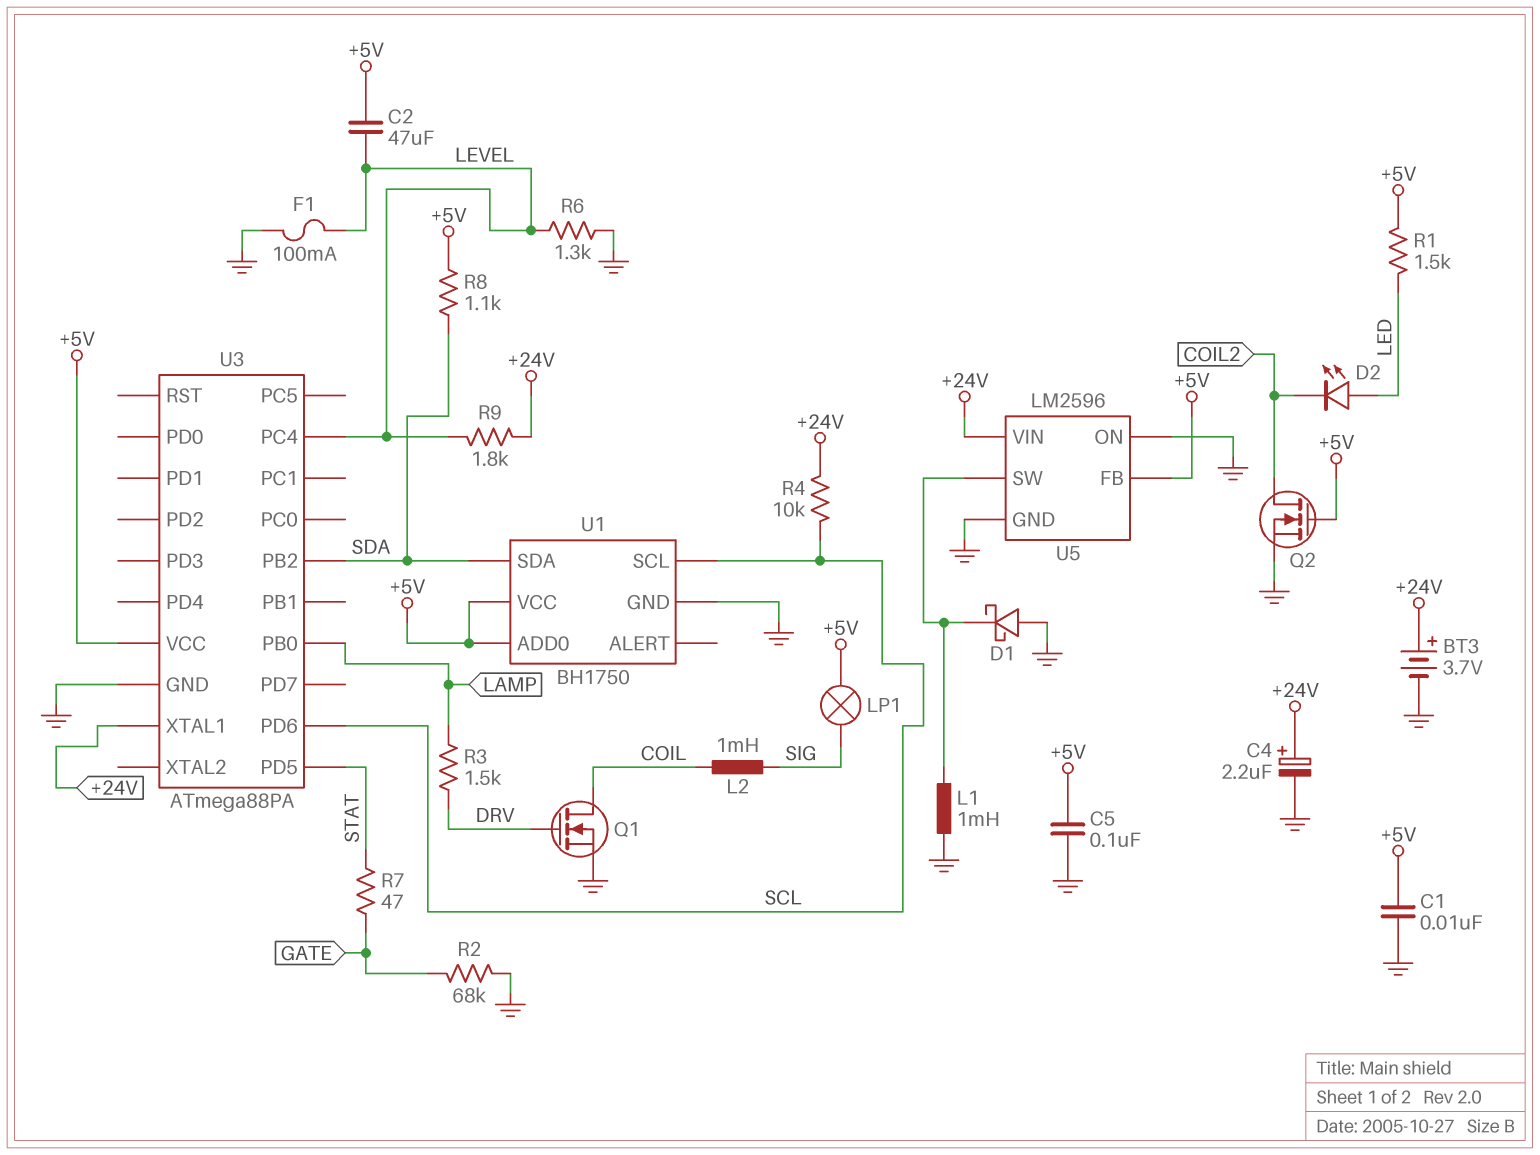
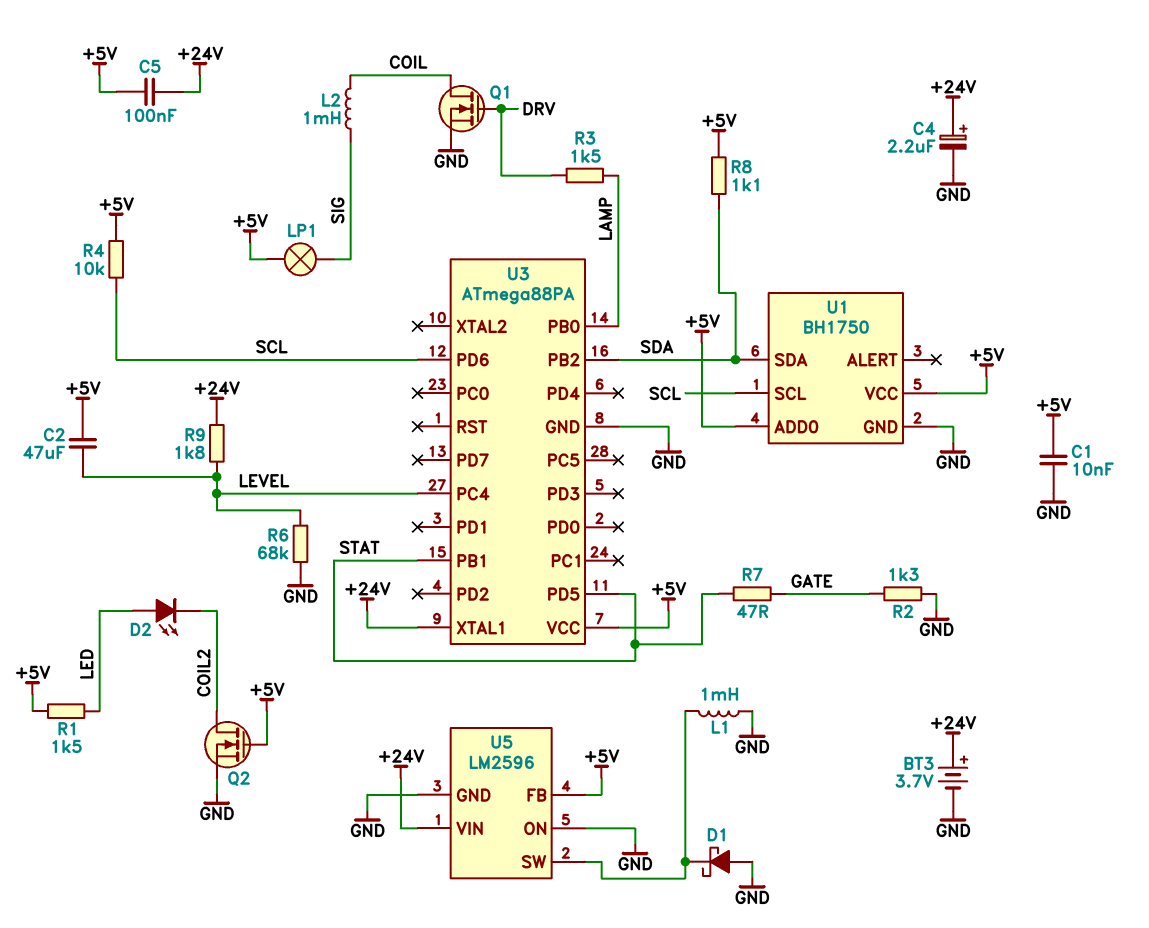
C5: 100nF (+5V, GND) -> 100nF (+5V, +24V)
F1: 100mA (GND, LEVEL) -> none
R2: 68k (GATE, GND) -> 1.3k (GATE, GND)
R4: 10k (+24V, SCL) -> 10k (+5V, SCL)
R6: 1.3k (GND, LEVEL) -> 68k (GND, LEVEL)
U3 pin PB1: none -> STAT

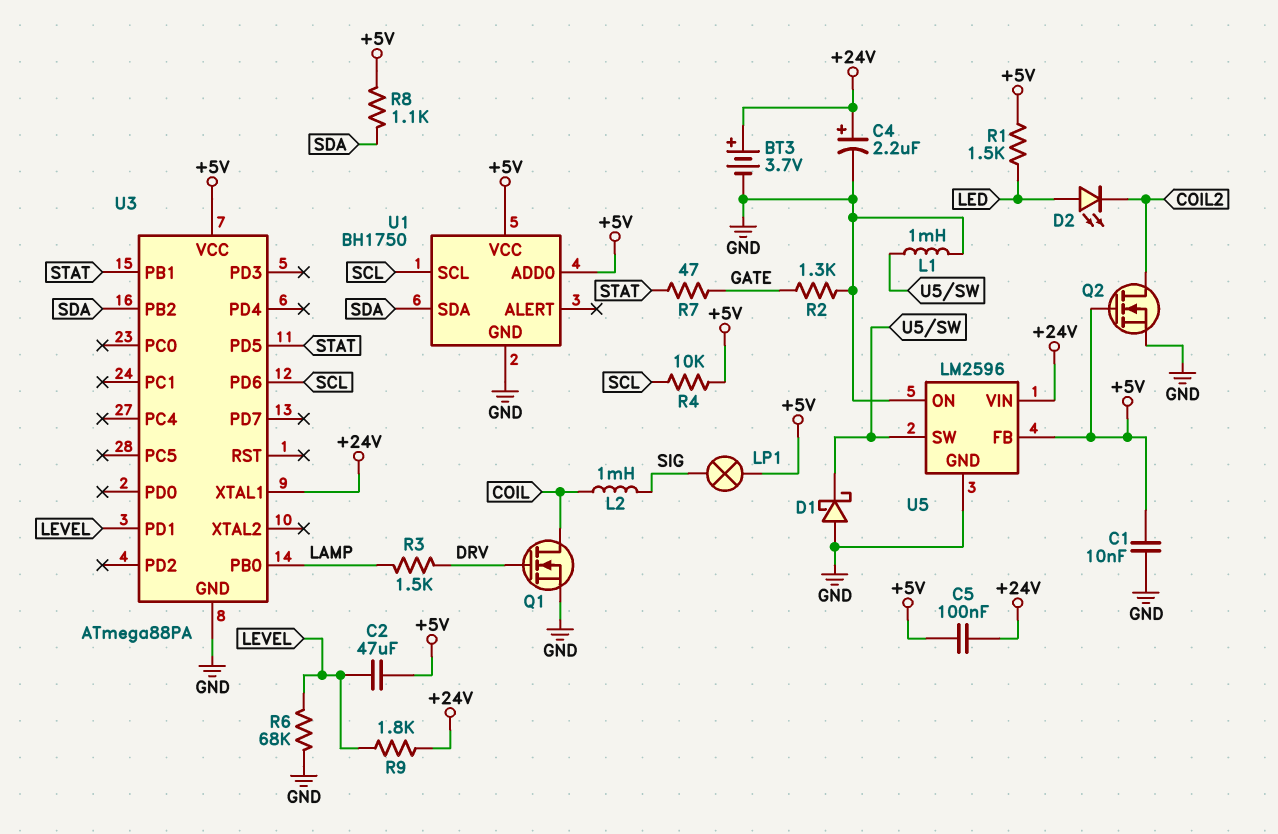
U3 pin PC4: LEVEL -> none
U3 pin PD1: none -> LEVEL

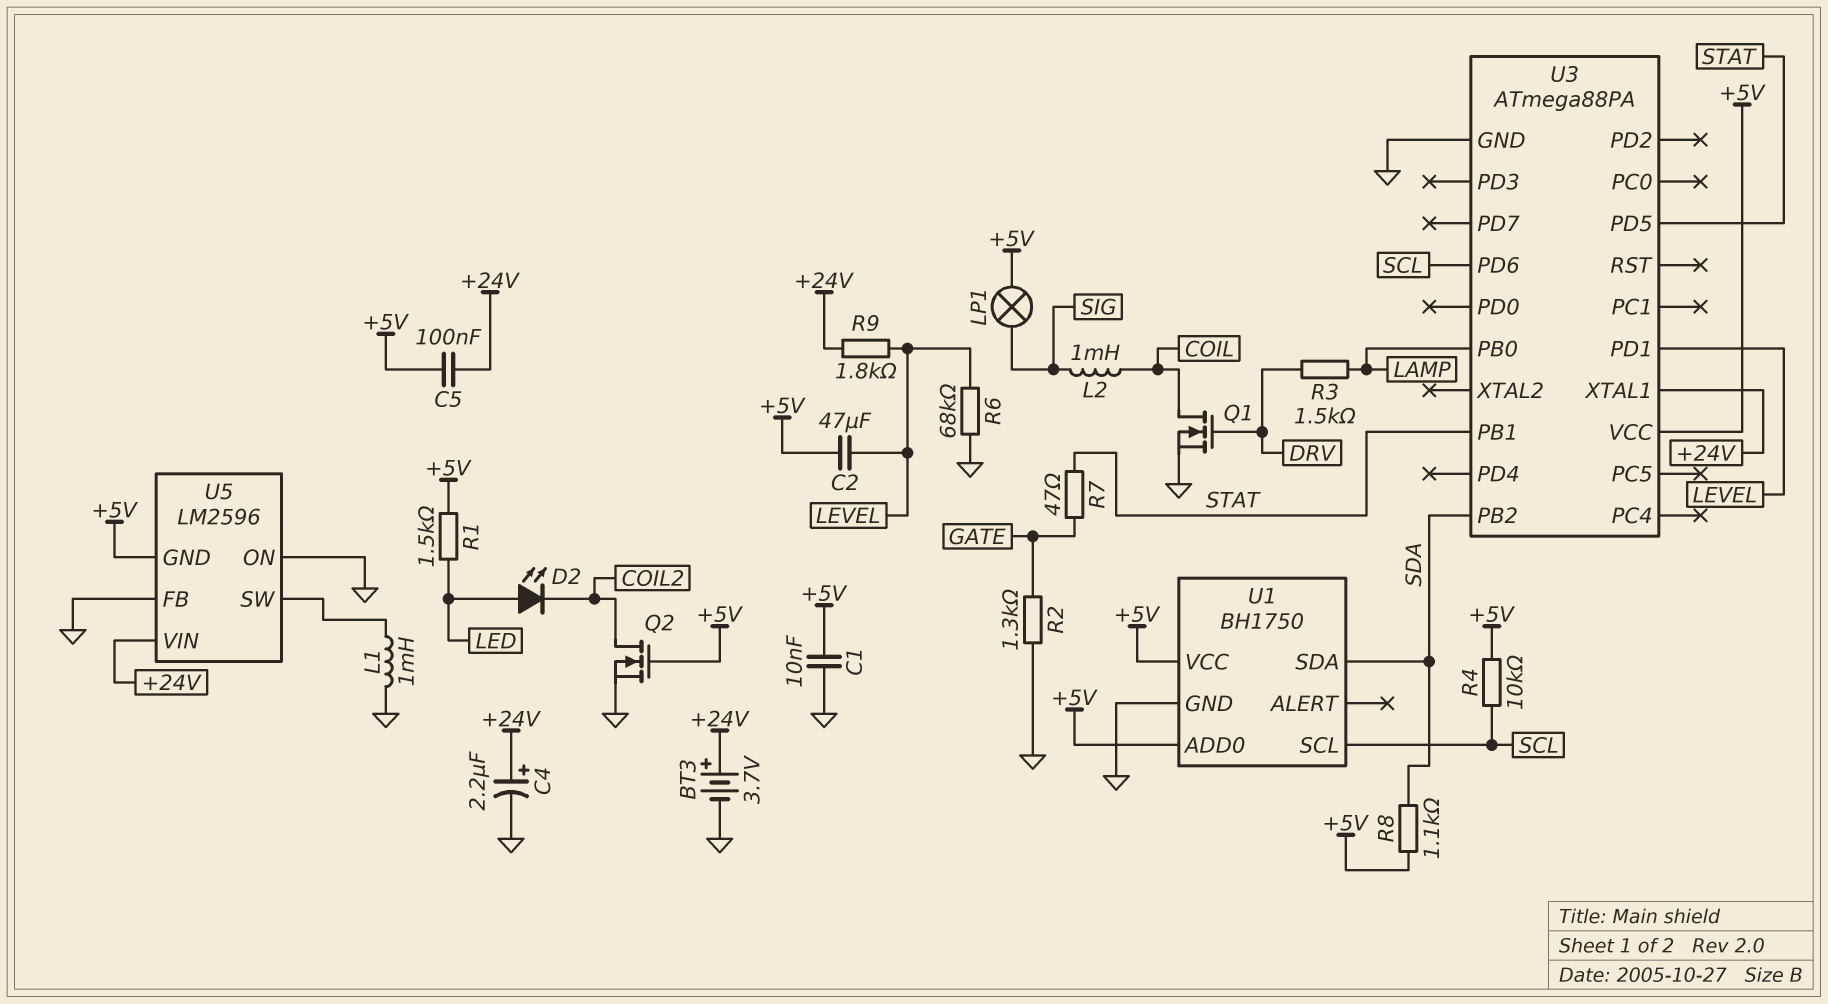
D1: schottky (A GND, K U5/SW) -> none
U5 pin FB: +5V -> GND
U5 pin GND: GND -> +5V

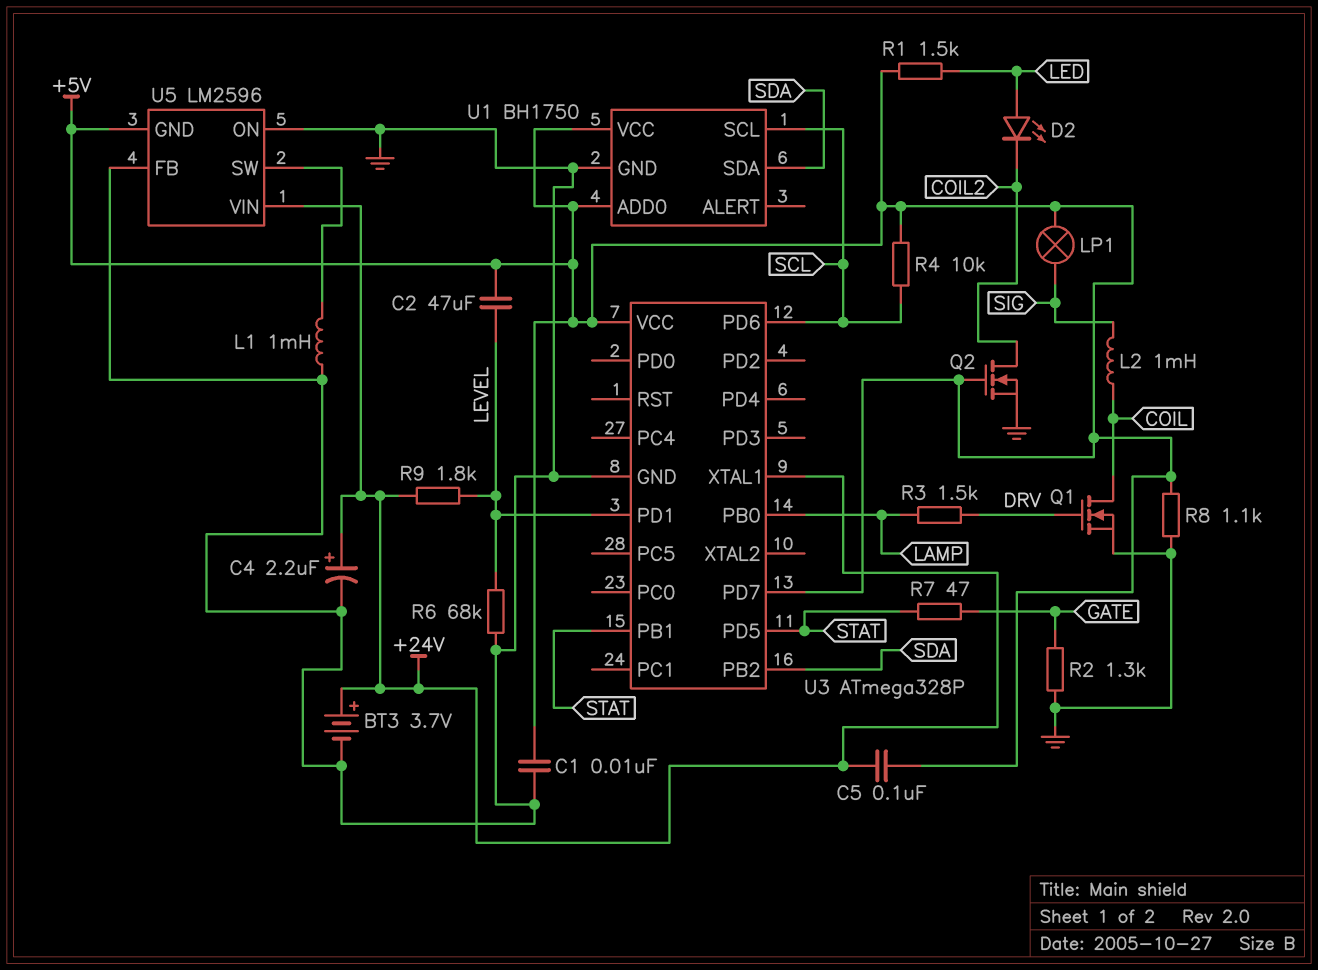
R8: 1.1k (+5V, SDA) -> 1.1k (+5V, GND)
U3: ATmega88PA -> ATmega328P
U3 pin PD7: none -> +5V

